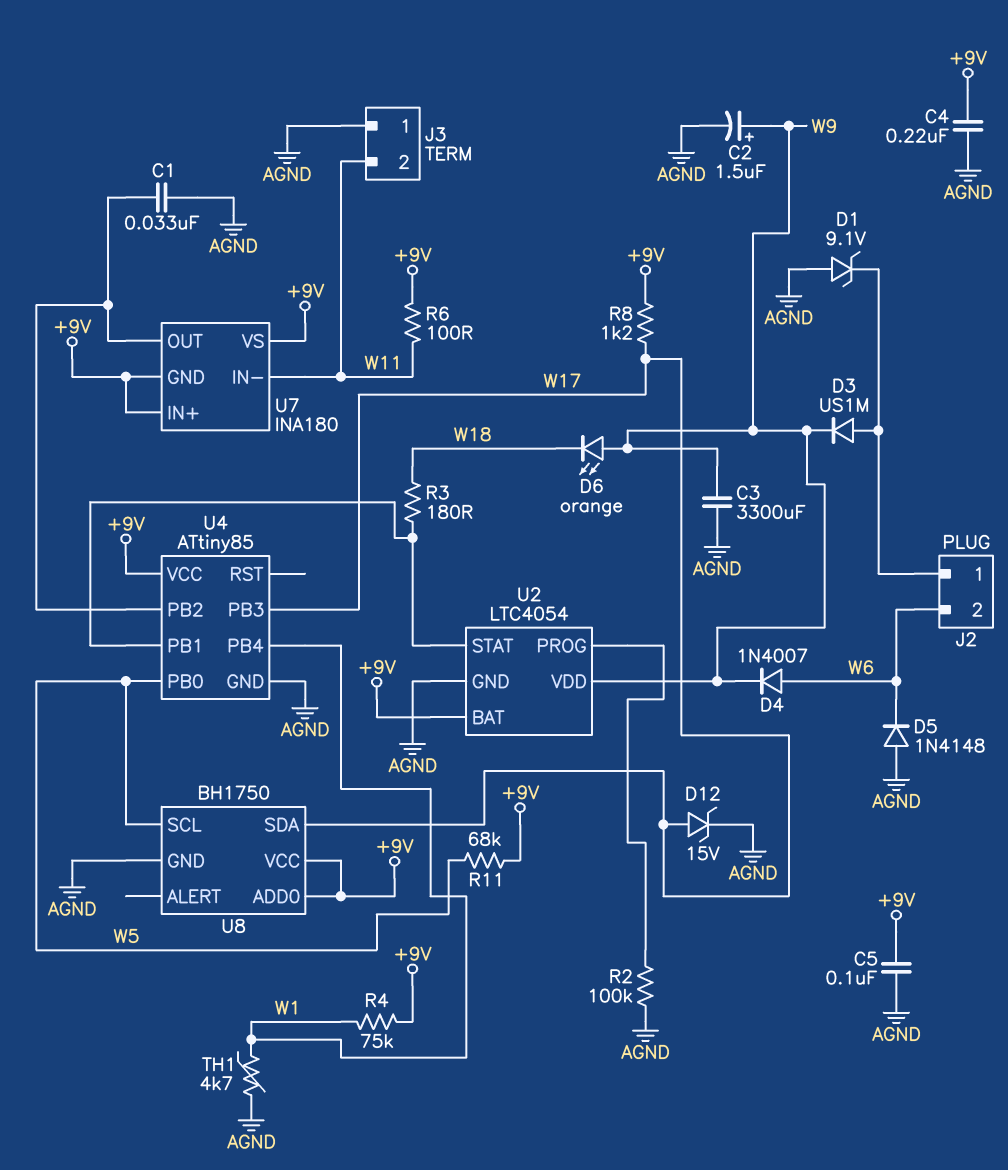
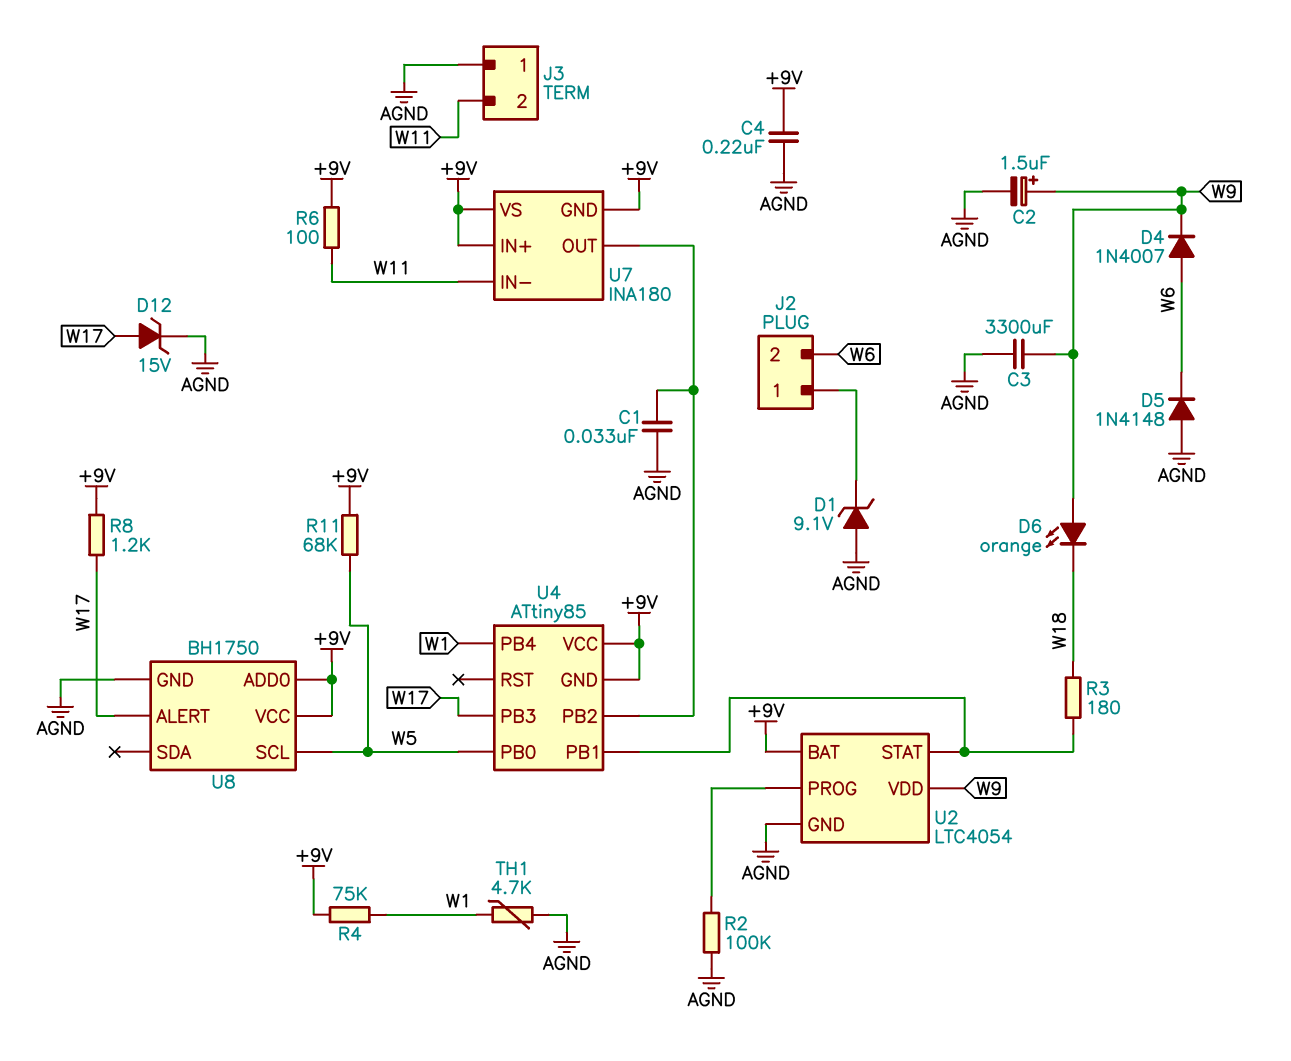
C5: 100nF (+9V, AGND) -> none
D3: diode US1M (A J2/1, K W9) -> none
U4 pin GND: AGND -> +9V
U8 pin ALERT: none -> W17
U8 pin SDA: W17 -> none

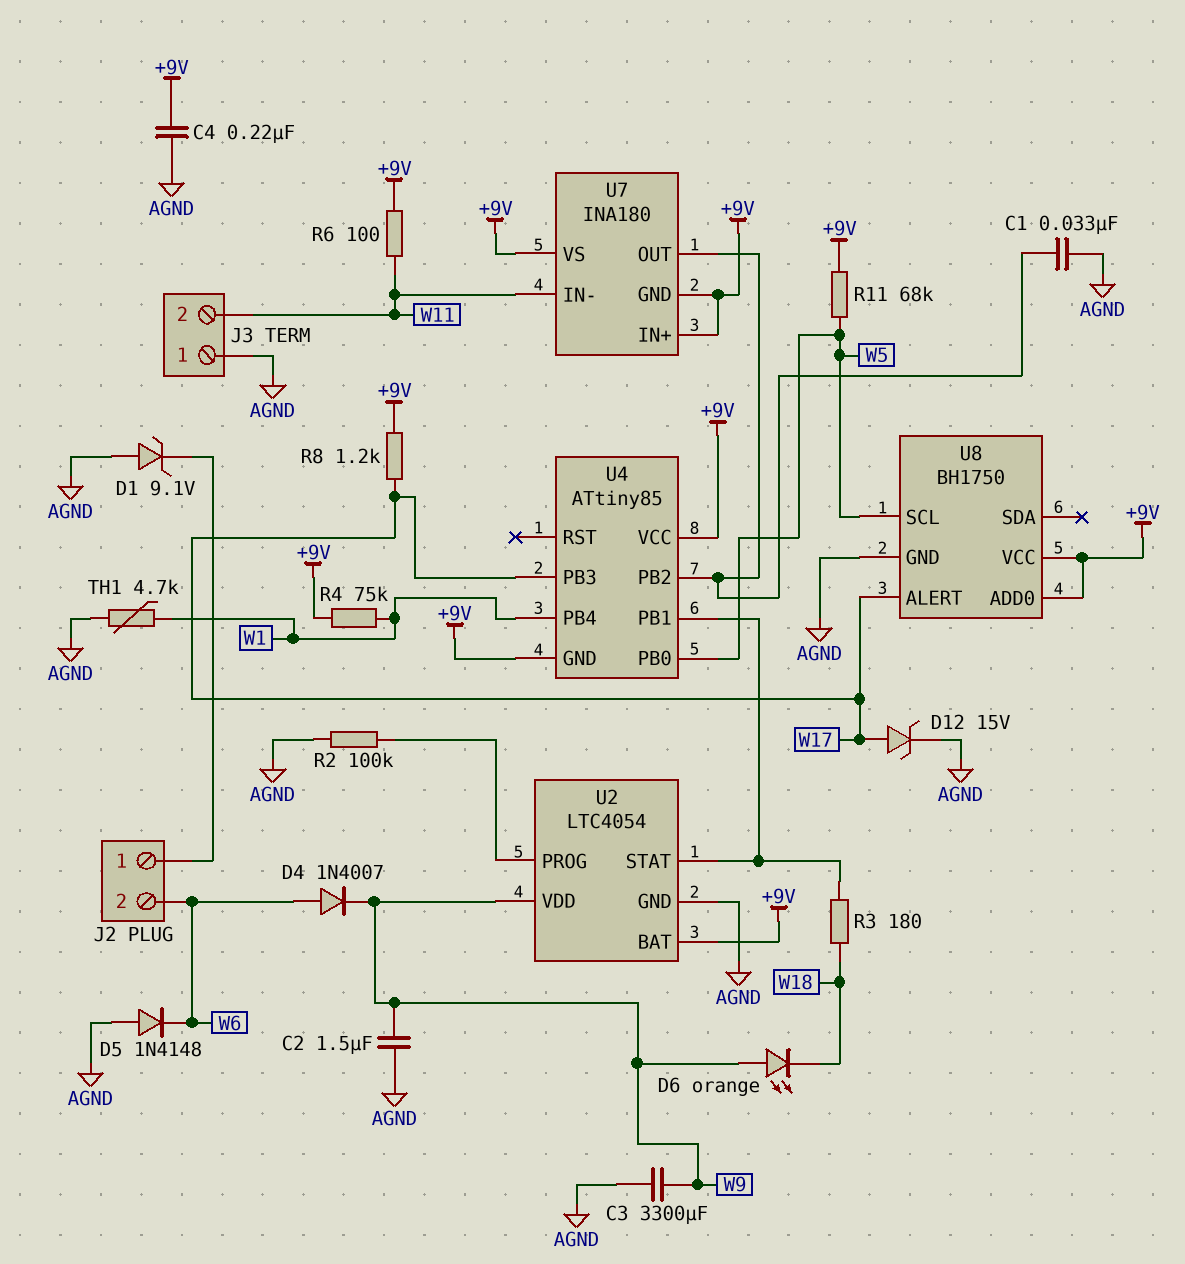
C2: 1.5uF (plus W9, minus AGND) -> 1.5uF (AGND, W9)

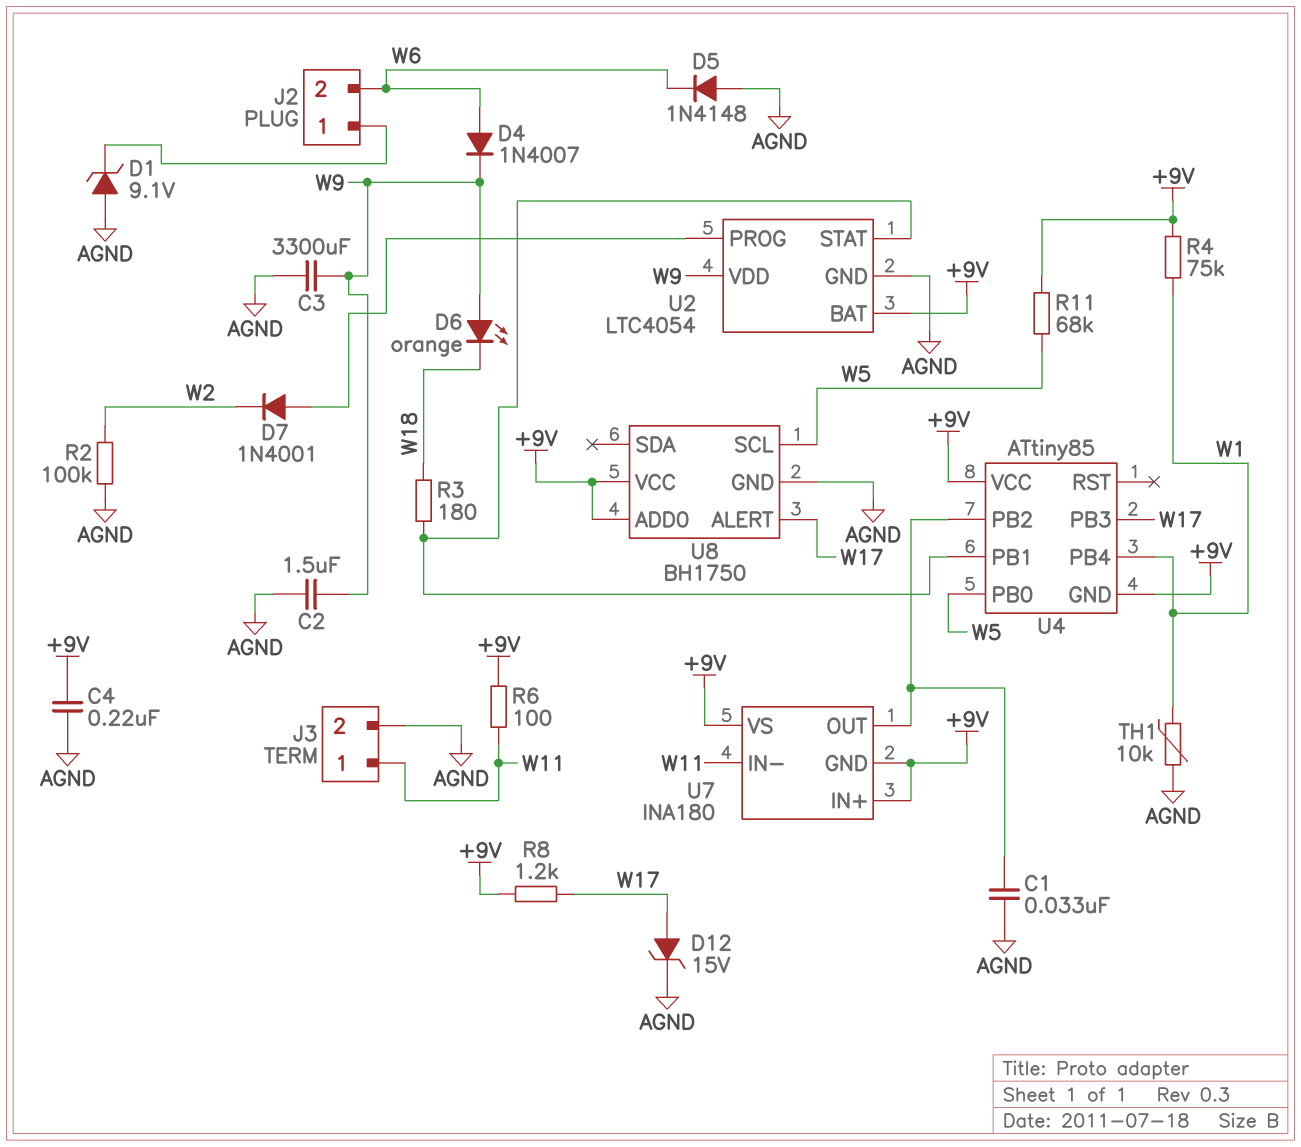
D7: none -> diode 1N4001 (A U2/PROG, K W2)
J3 pin 1: AGND -> W11
J3 pin 2: W11 -> AGND
R2: 100k (AGND, U2/PROG) -> 100k (AGND, W2)
TH1: 4.7k (AGND, W1) -> 10k (AGND, W1)

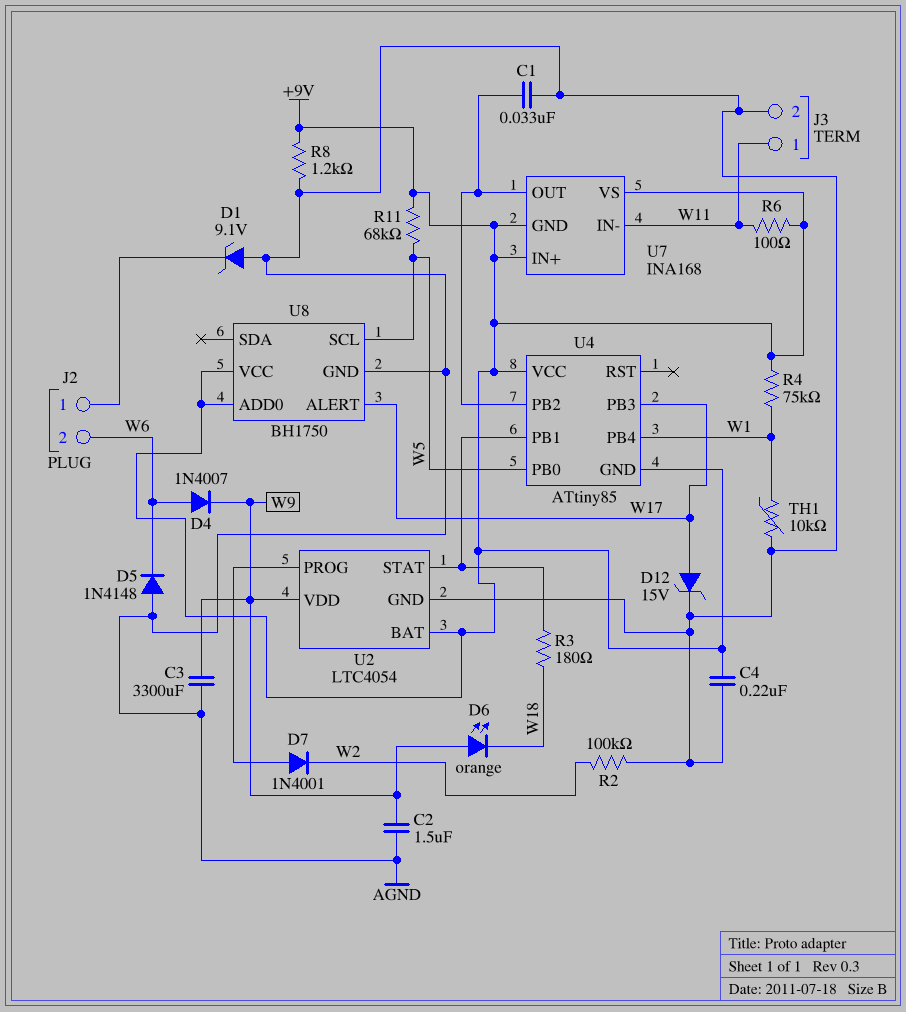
R8: 1.2k (+9V, W17) -> 1.2k (+9V, AGND)
U7: INA180 -> INA168

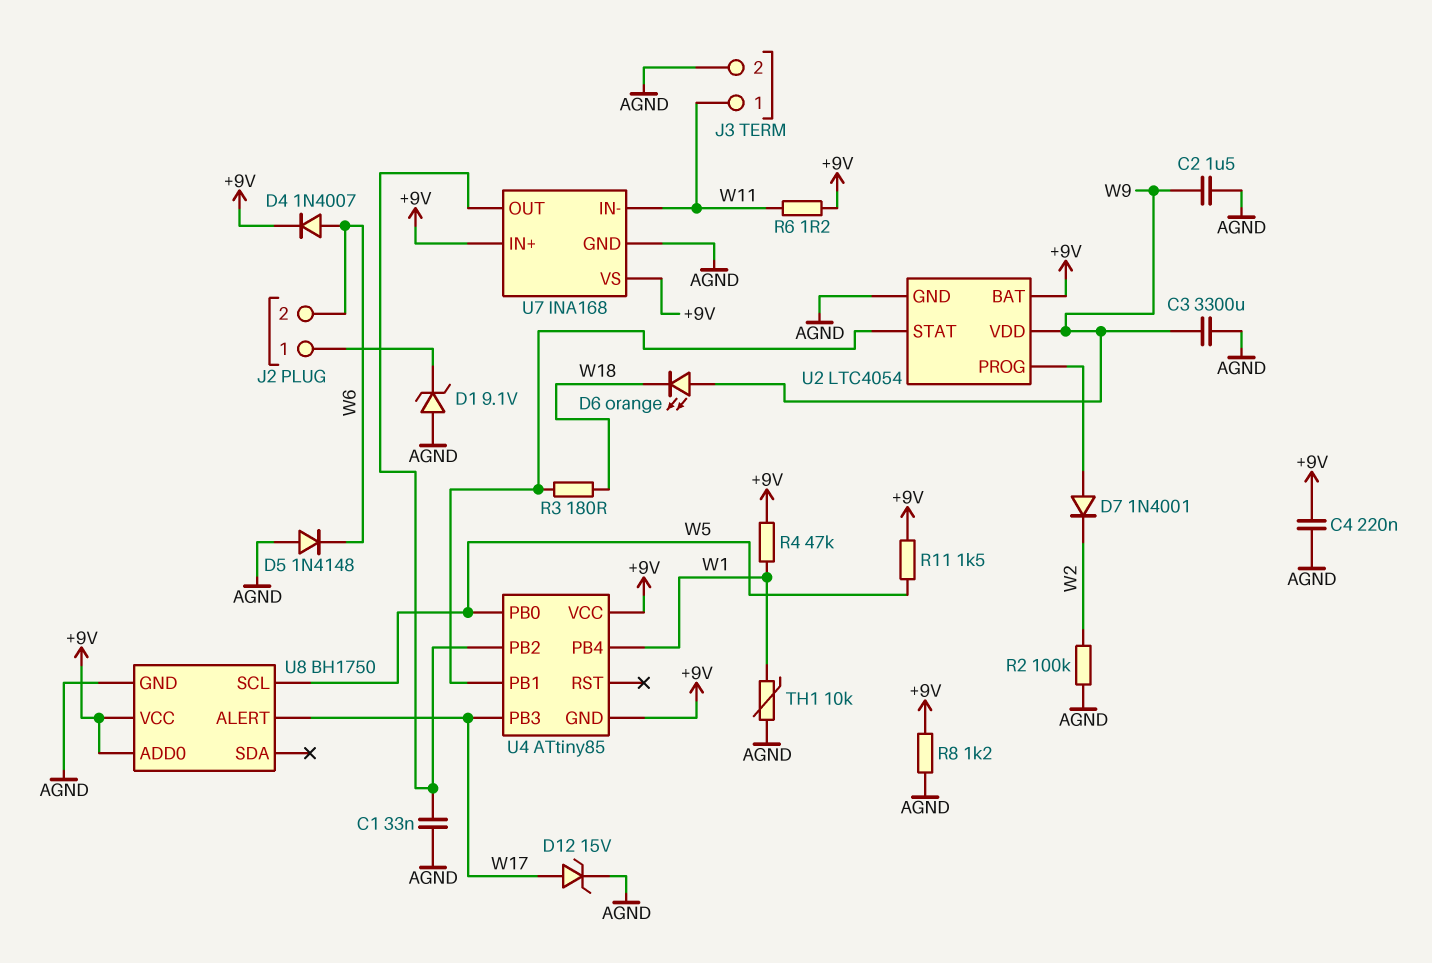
D4: diode 1N4007 (A W6, K W9) -> diode 1N4007 (A W6, K +9V)
R4: 75k (+9V, W1) -> 47k (+9V, W1)
R6: 100 (+9V, W11) -> 1.2 (+9V, W11)
R11: 68k (+9V, W5) -> 1.5k (+9V, W5)
U7 pin GND: +9V -> AGND

